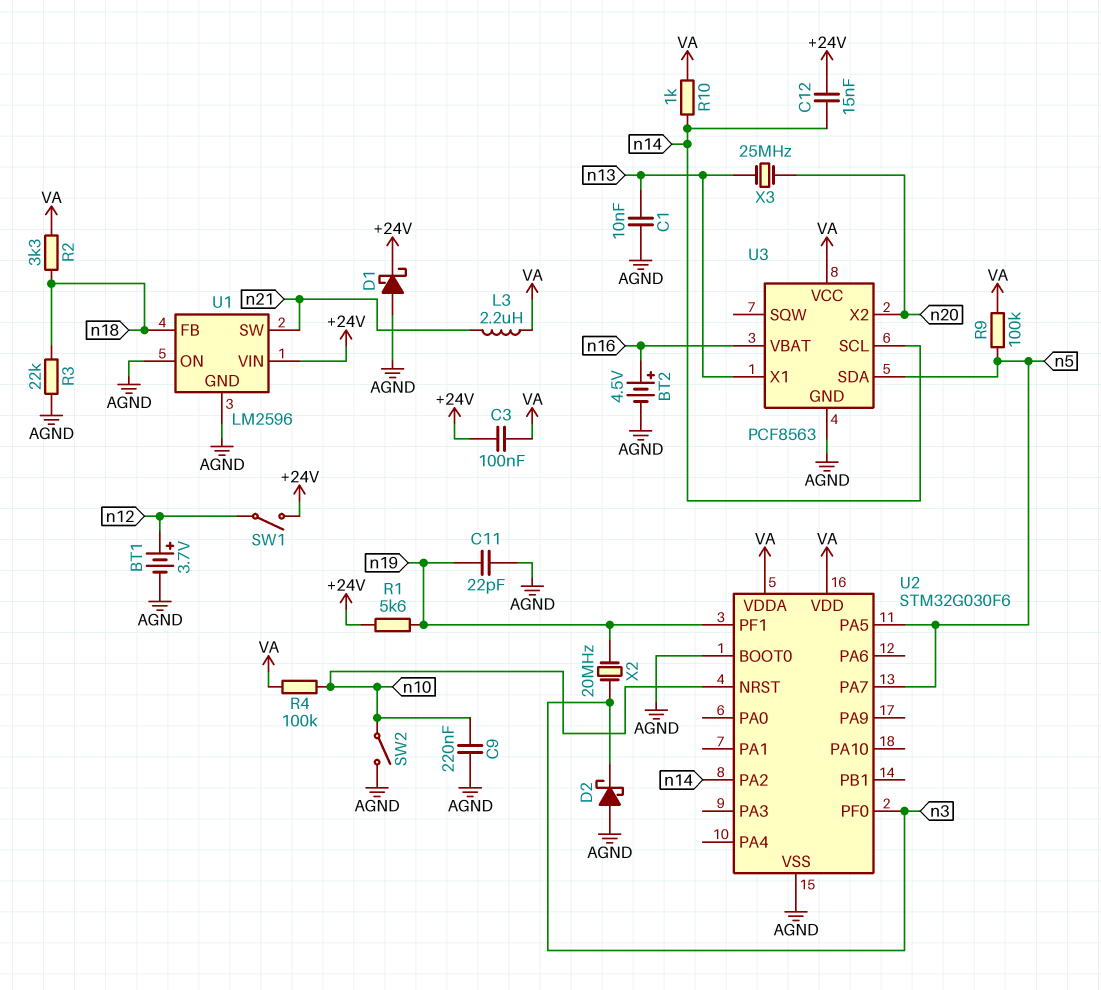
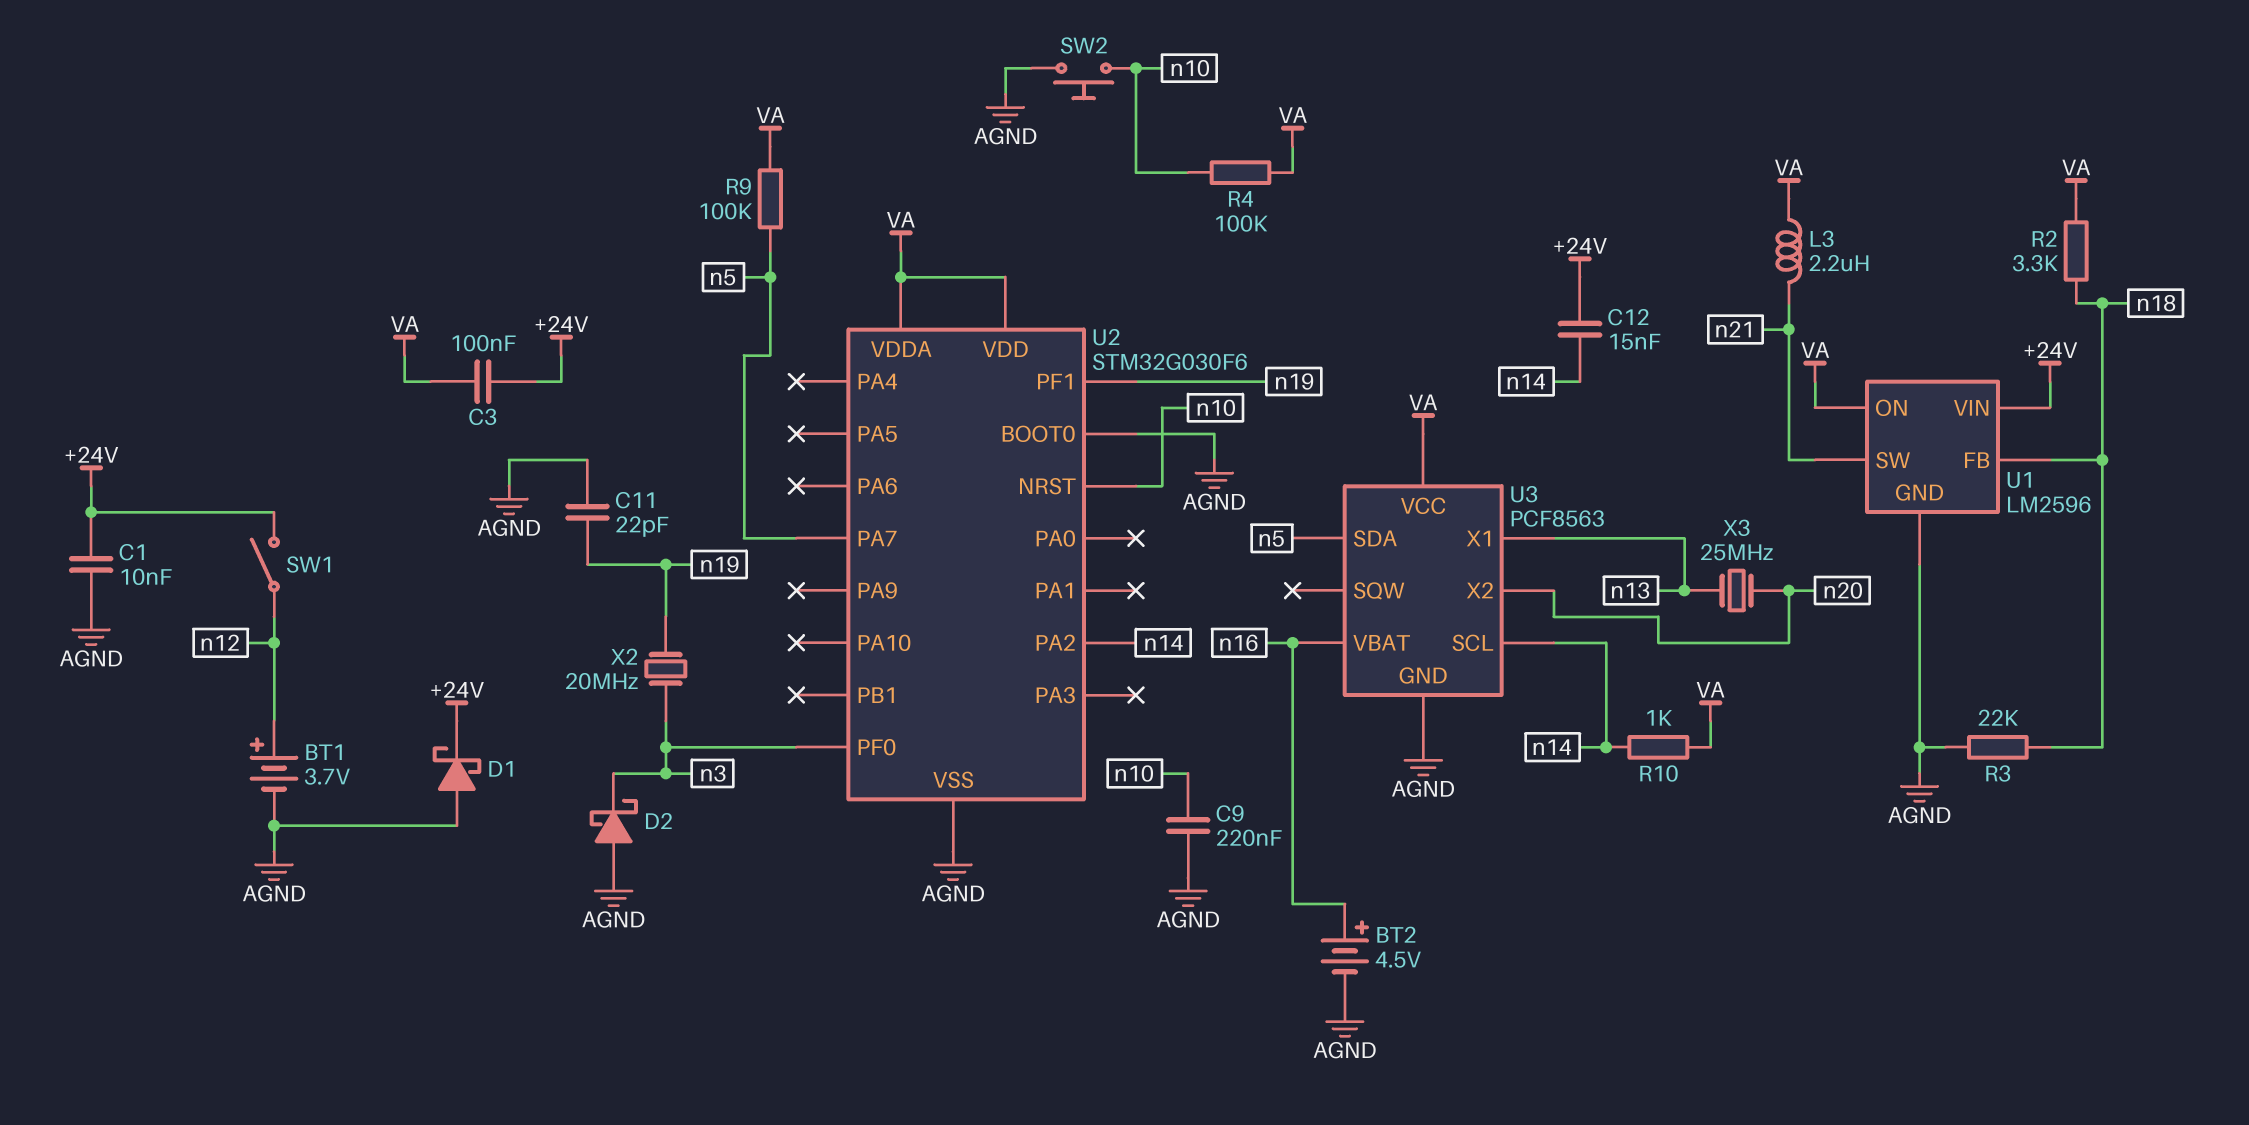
C1: 10nF (AGND, n13) -> 10nF (+24V, AGND)
R1: 5.6k (+24V, n19) -> none
SW2: switch (AGND, n10) -> button (AGND, n10)
U1 pin ON: AGND -> VA
U2 pin PA5: n5 -> none

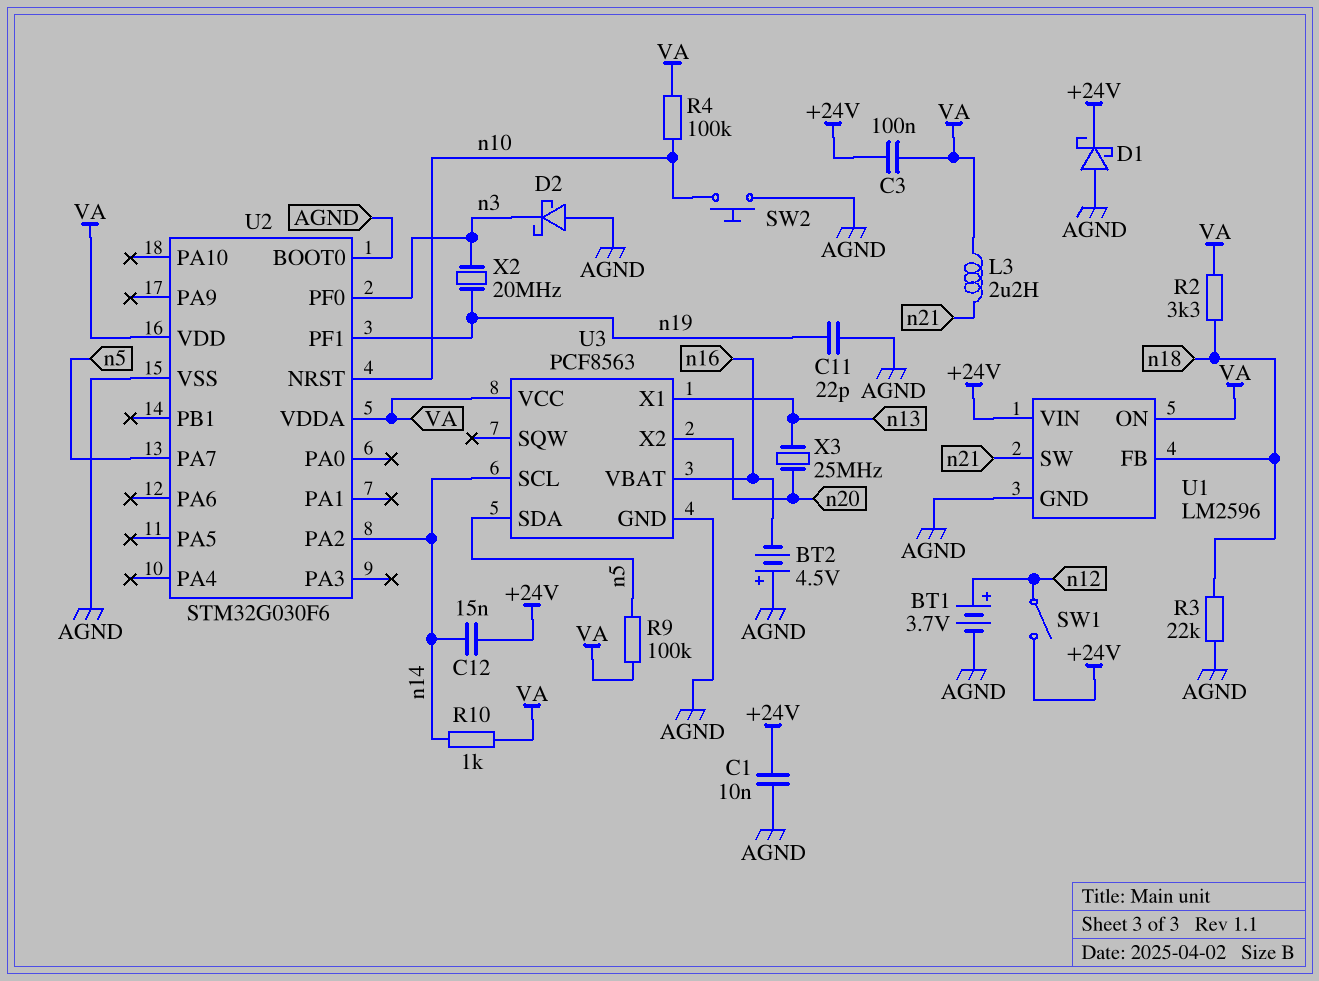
BT2: 4.5V (plus n16, minus AGND) -> 4.5V (plus AGND, minus n16)
C9: 220nF (AGND, n10) -> none

